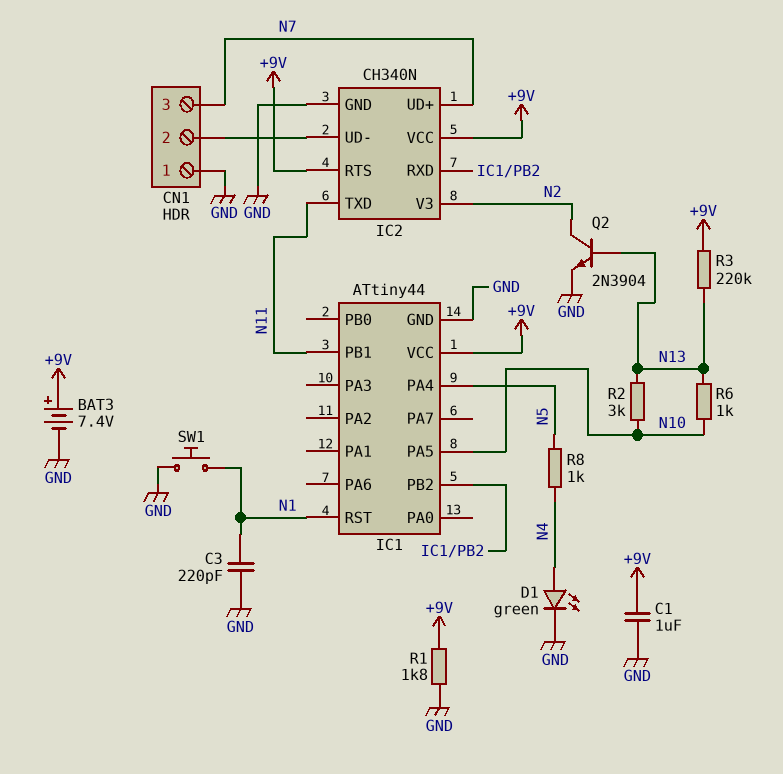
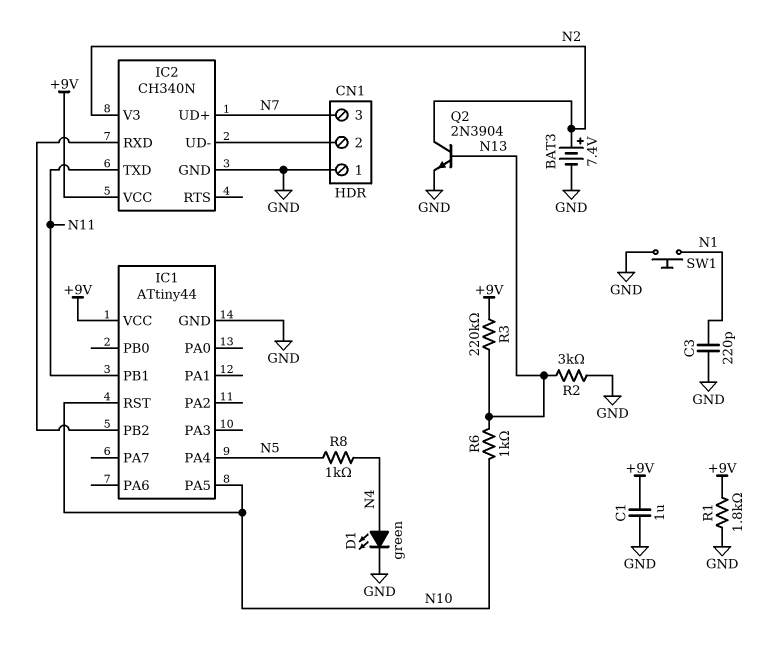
BAT3: 7.4V (plus +9V, minus GND) -> 7.4V (plus N2, minus GND)
IC1 pin RST: N1 -> N10
IC2 pin RTS: +9V -> none
R2: 3k (N10, N13) -> 3k (GND, N13)

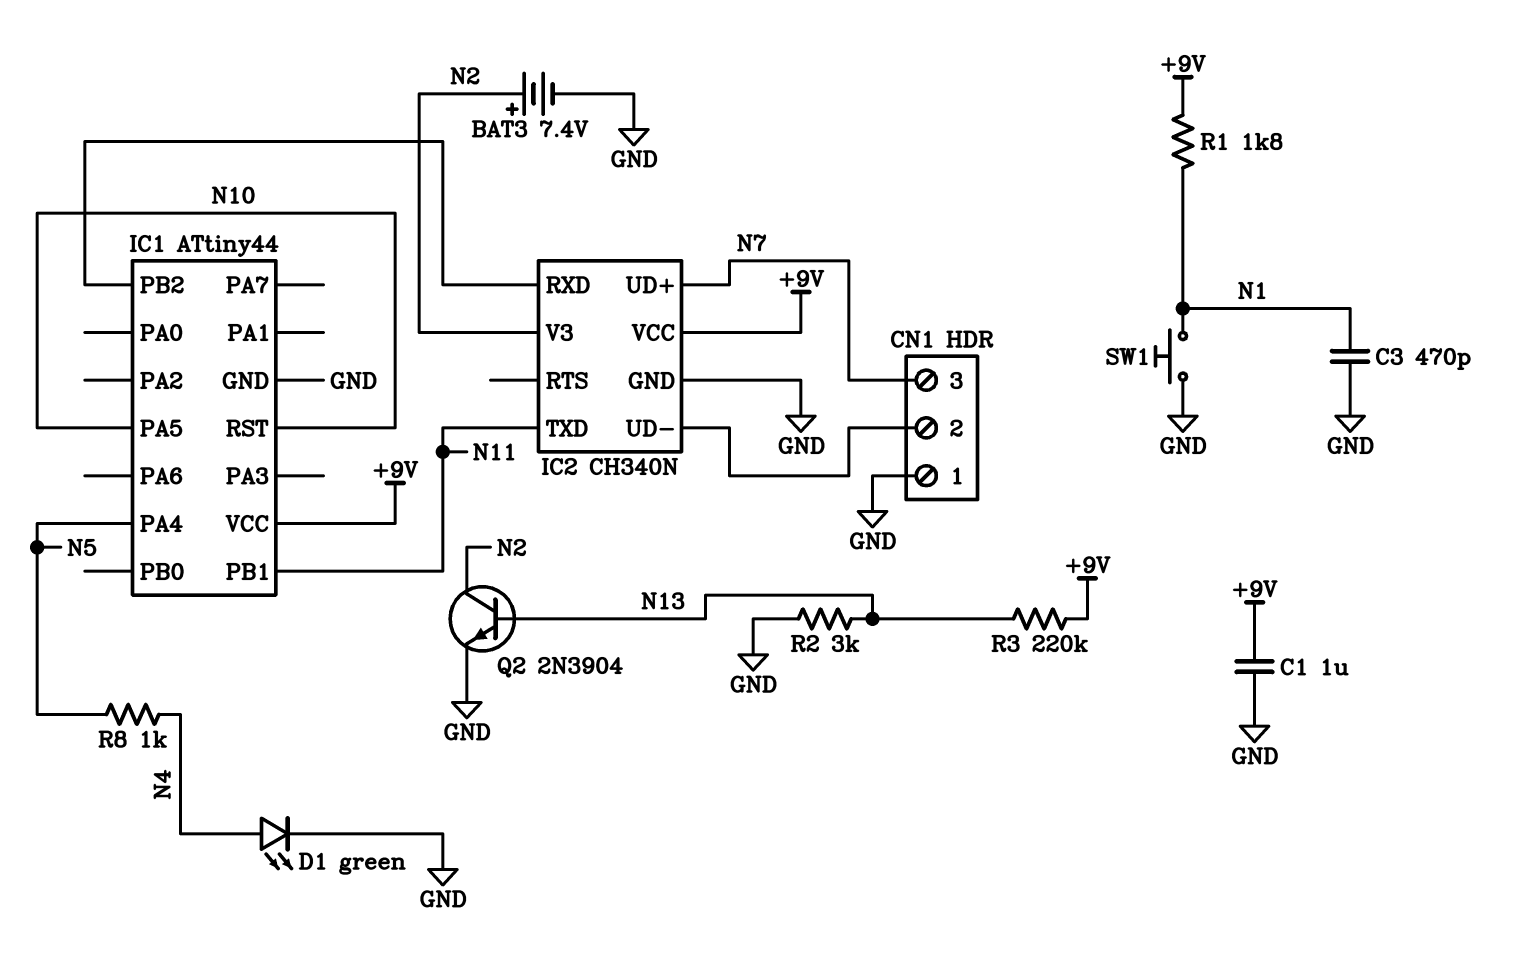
C3: 220pF (GND, N1) -> 470pF (GND, N1)
R1: 1.8k (+9V, GND) -> 1.8k (+9V, N1)
R6: 1k (N10, N13) -> none

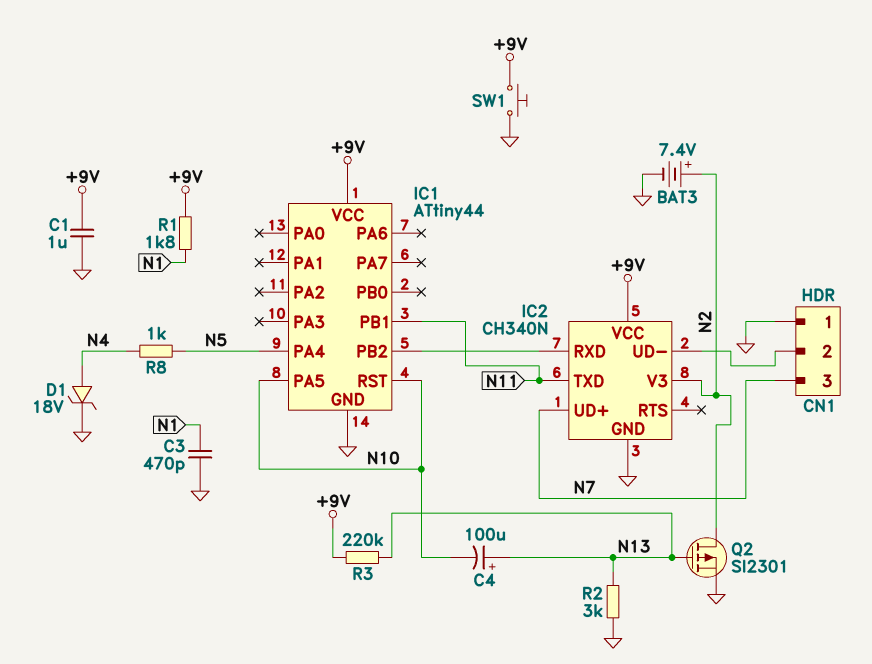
C4: none -> 100uF (plus N13, minus N10)
D1: LED green (A N4, K GND) -> zener 18V (A N4, K GND)
Q2: NPN 2N3904 (B N13, C N2, E GND) -> PMOS SI2301 (G N13, D N2, S GND)
SW1: button (GND, N1) -> button (+9V, GND)

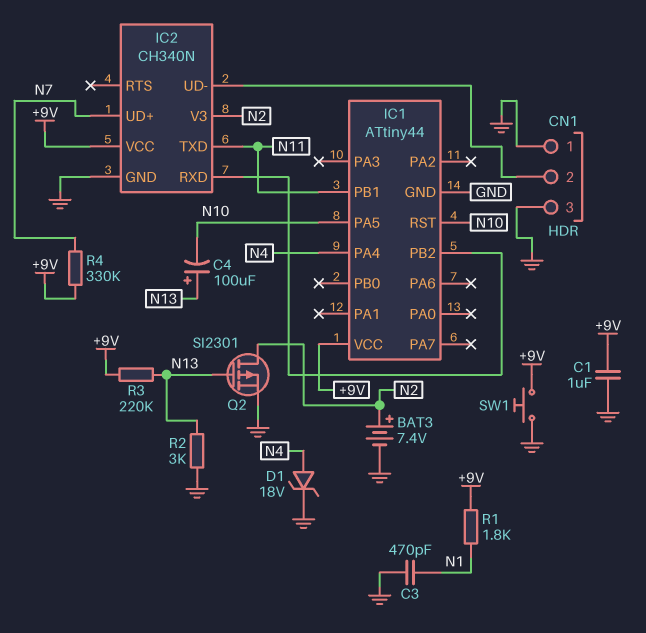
CN1 pin 3: N7 -> GND
IC1 pin PA4: N5 -> N4
R4: none -> 330k (+9V, N7)
R8: 1k (N4, N5) -> none

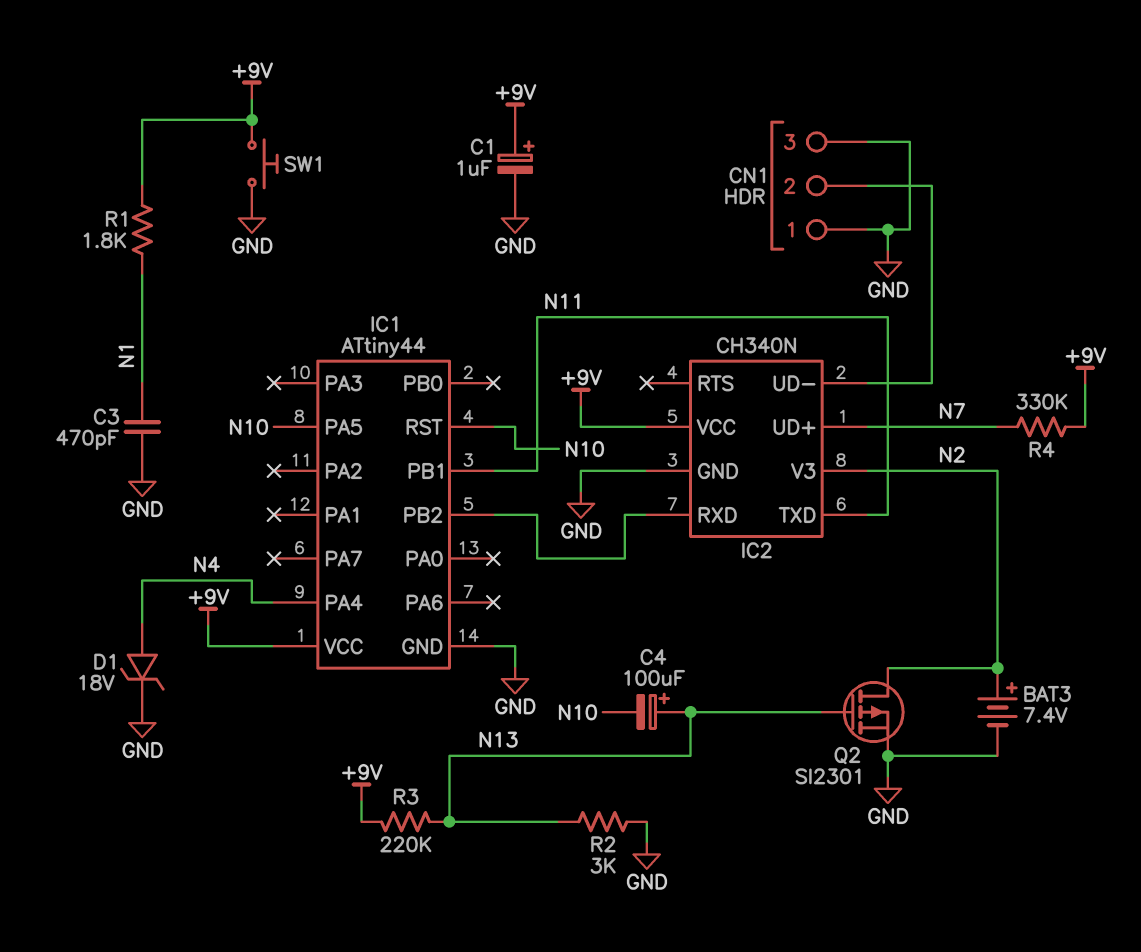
C1: 1uF (+9V, GND) -> 1uF (plus +9V, minus GND)

